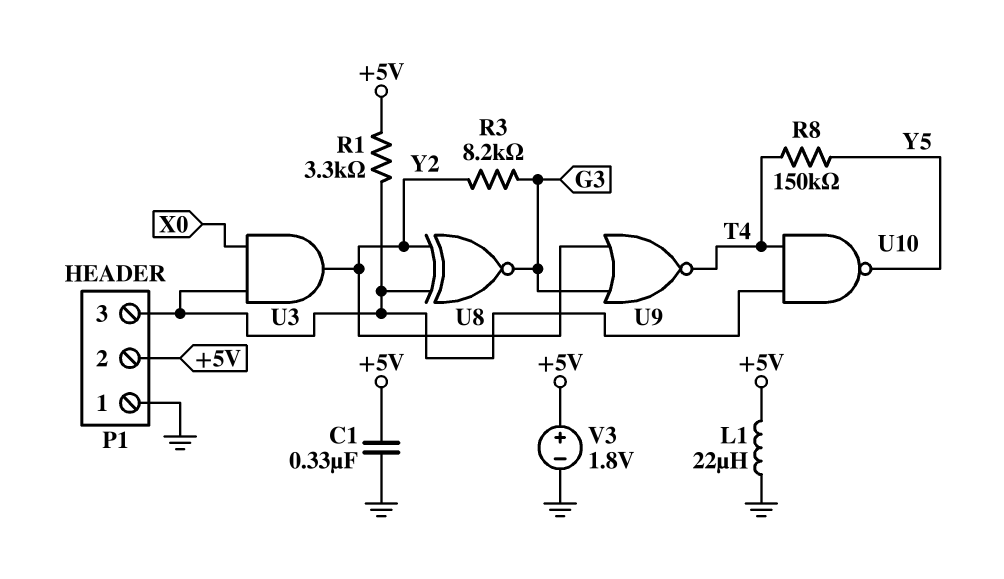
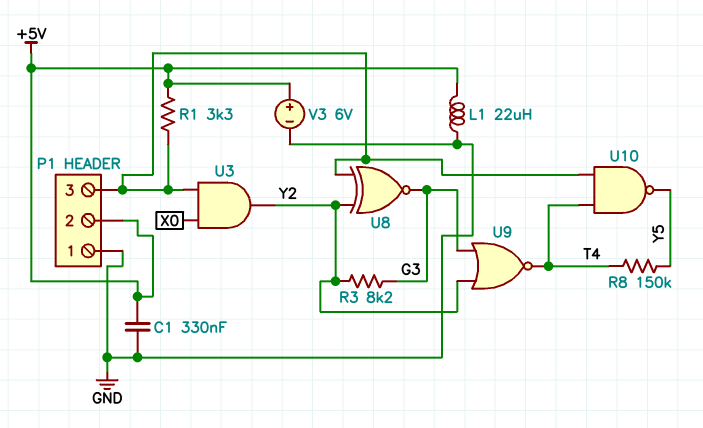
V3: 1.8V (plus +5V, minus GND) -> 6V (plus +5V, minus GND)

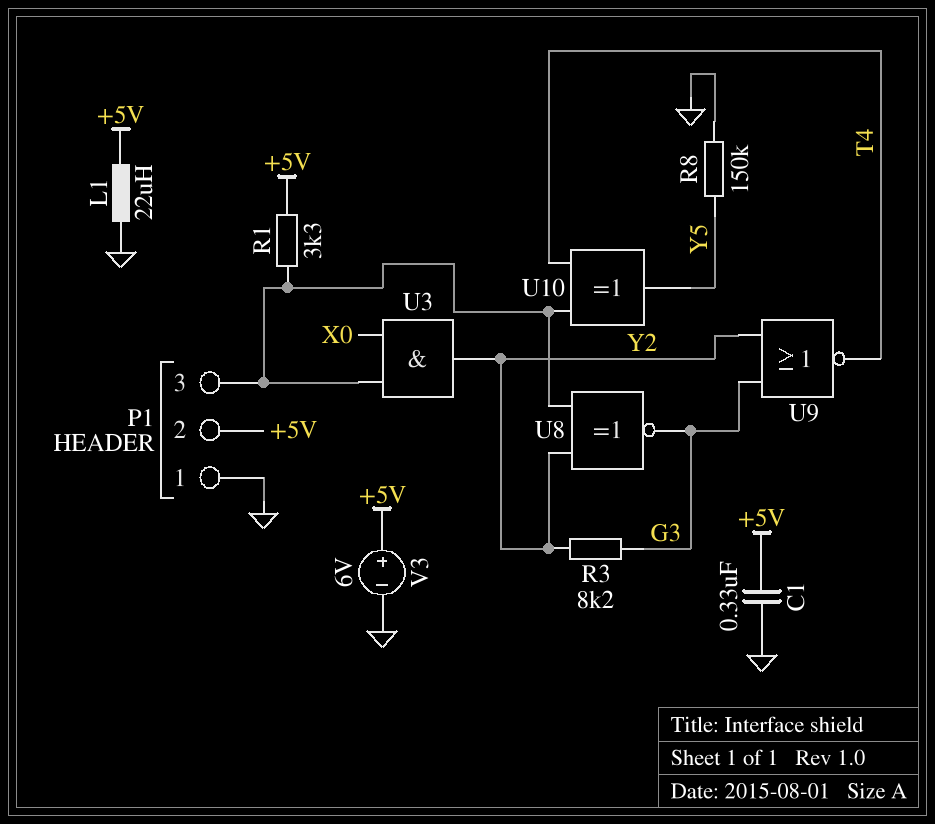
R8: 150k (T4, Y5) -> 150k (GND, Y5)
U10: NAND (in P1/3, in T4, out Y5) -> XOR (in P1/3, in T4, out Y5)

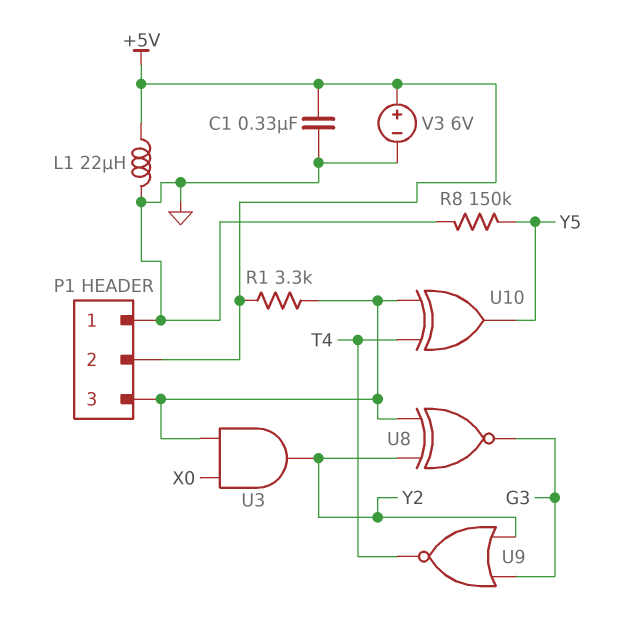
R3: 8.2k (G3, Y2) -> none

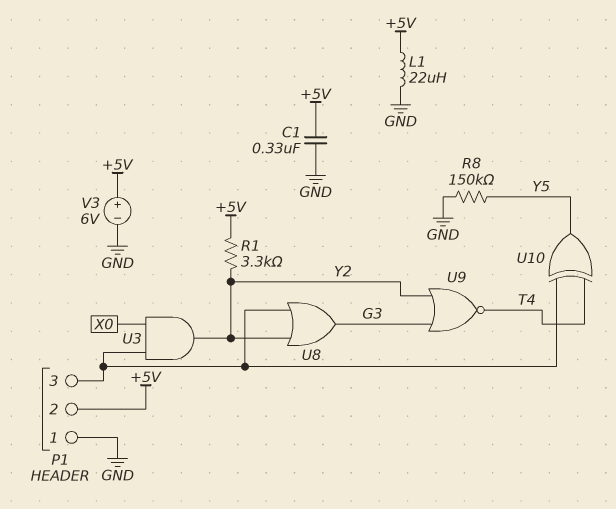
R1: 3.3k (+5V, P1/3) -> 3.3k (+5V, Y2)
U8: XNOR (in P1/3, in Y2, out G3) -> OR (in P1/3, in Y2, out G3)

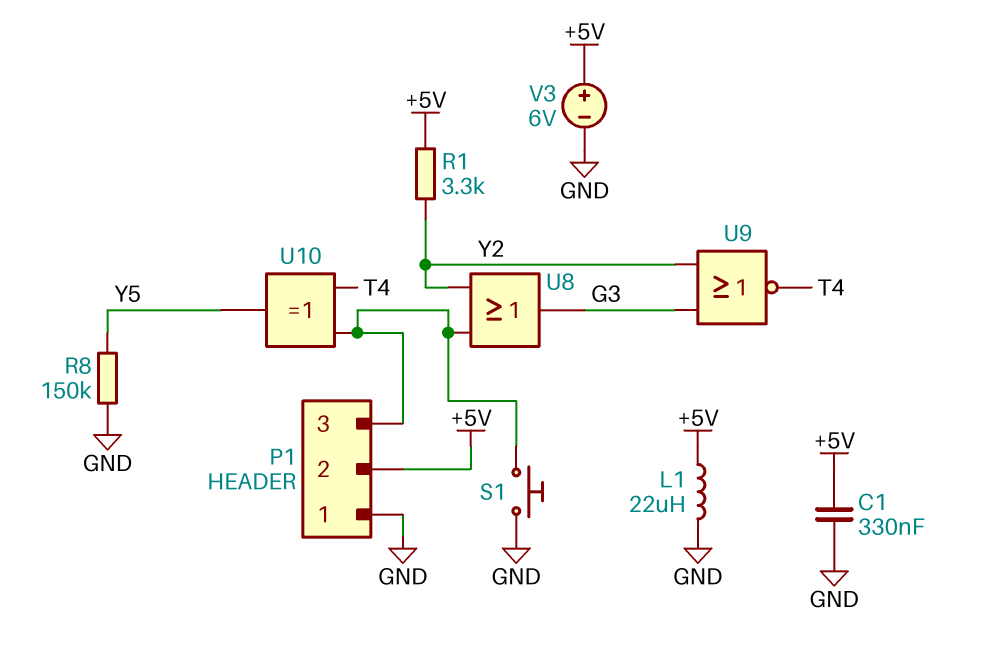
S1: none -> button (GND, P1/3)
U3: AND (in P1/3, in X0, out Y2) -> none

